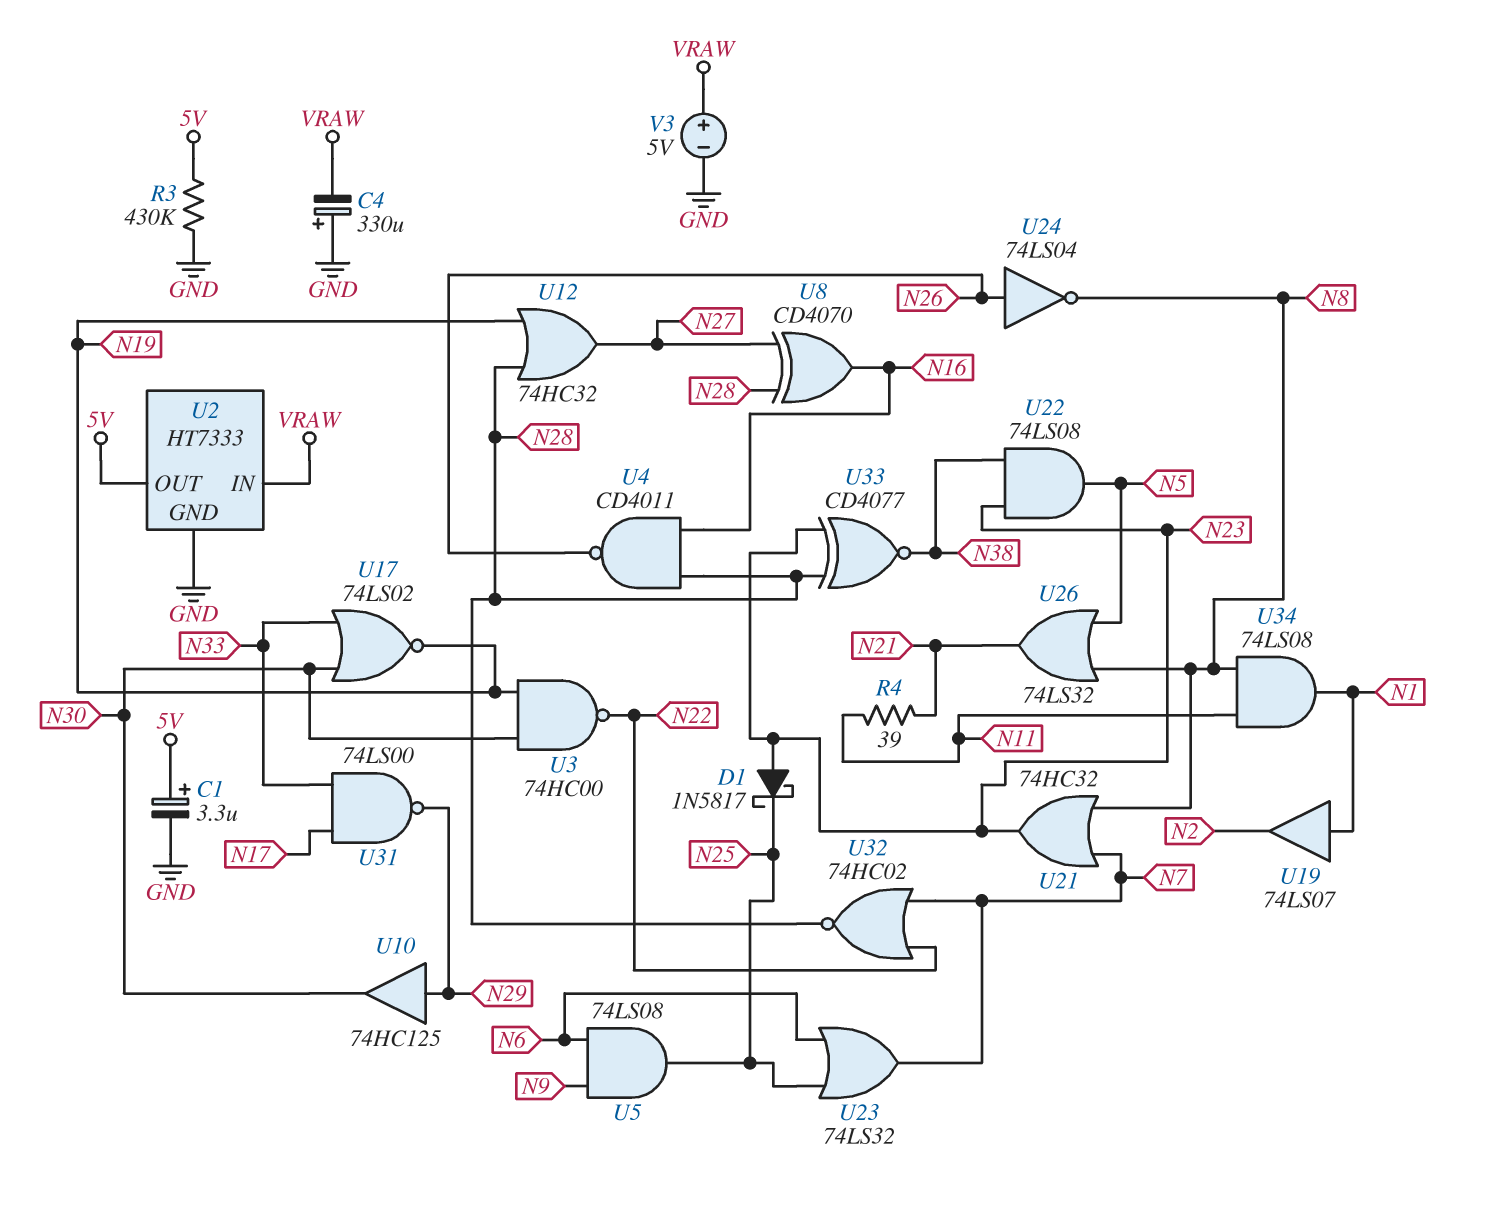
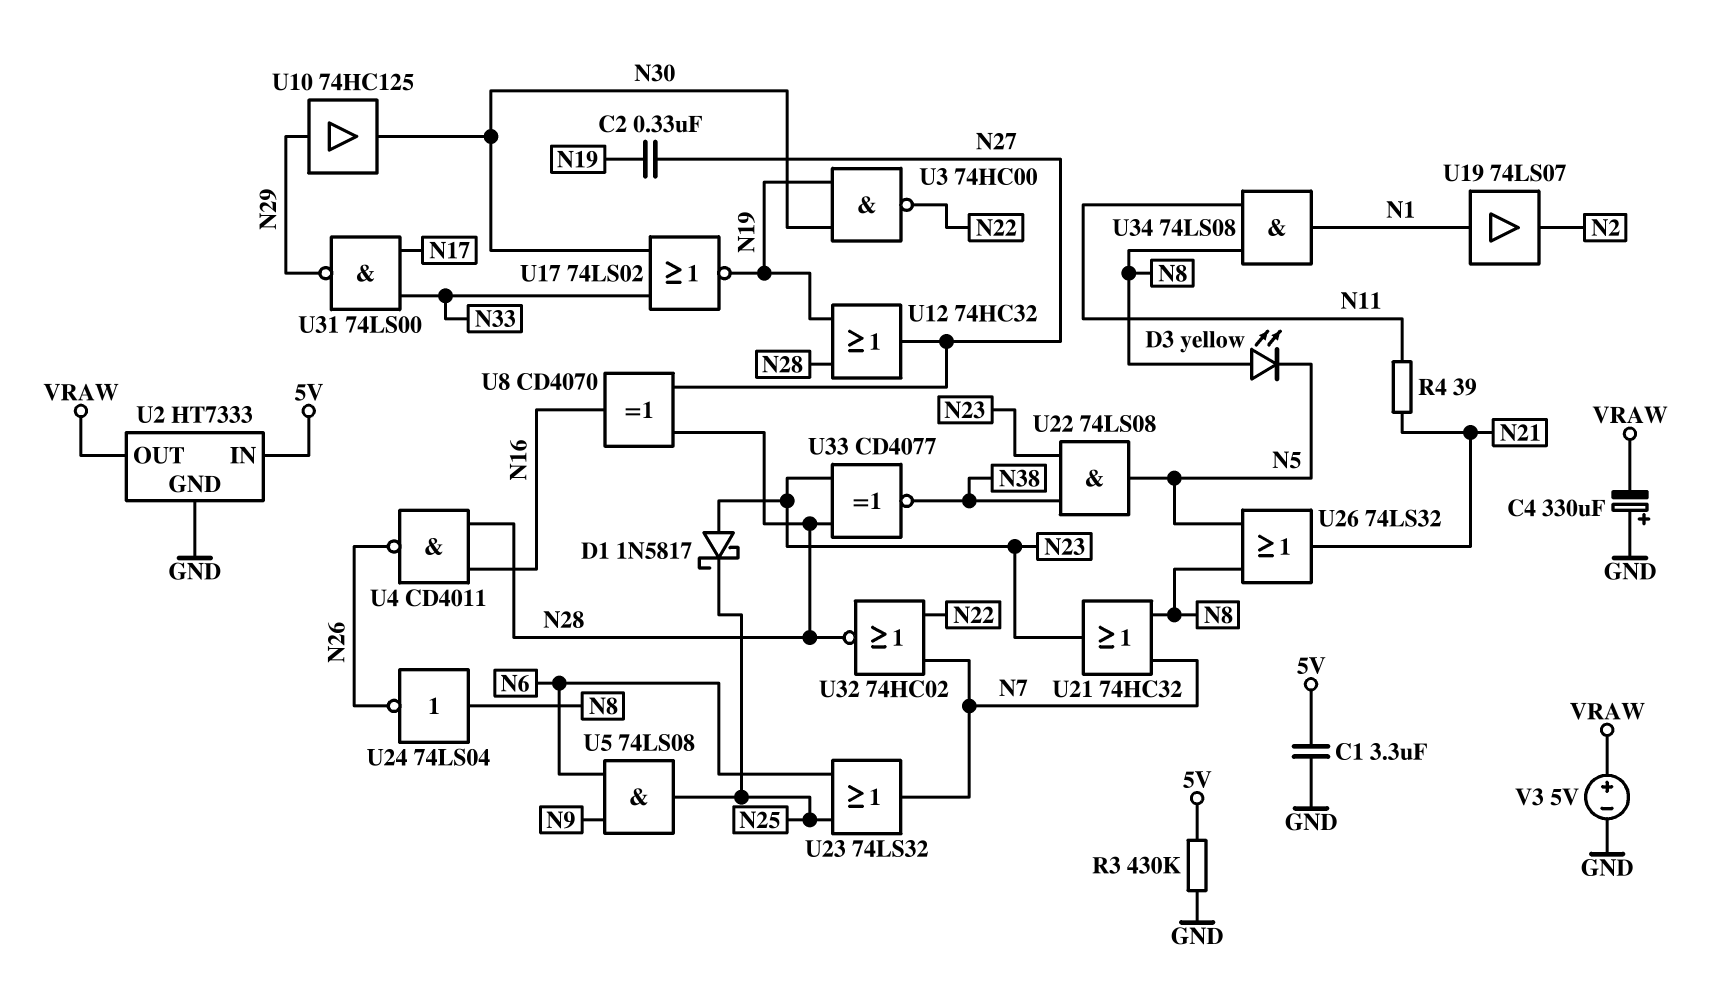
C1: 3.3uF (plus 5V, minus GND) -> 3.3uF (5V, GND)
C2: none -> 330nF (N19, N27)
D3: none -> LED yellow (A N8, K N5)
U2 pin IN: VRAW -> 5V
U2 pin OUT: 5V -> VRAW
U24: NOT 74LS04 (in N26, out N8) -> NOT 74LS04 (in N8, out N26)

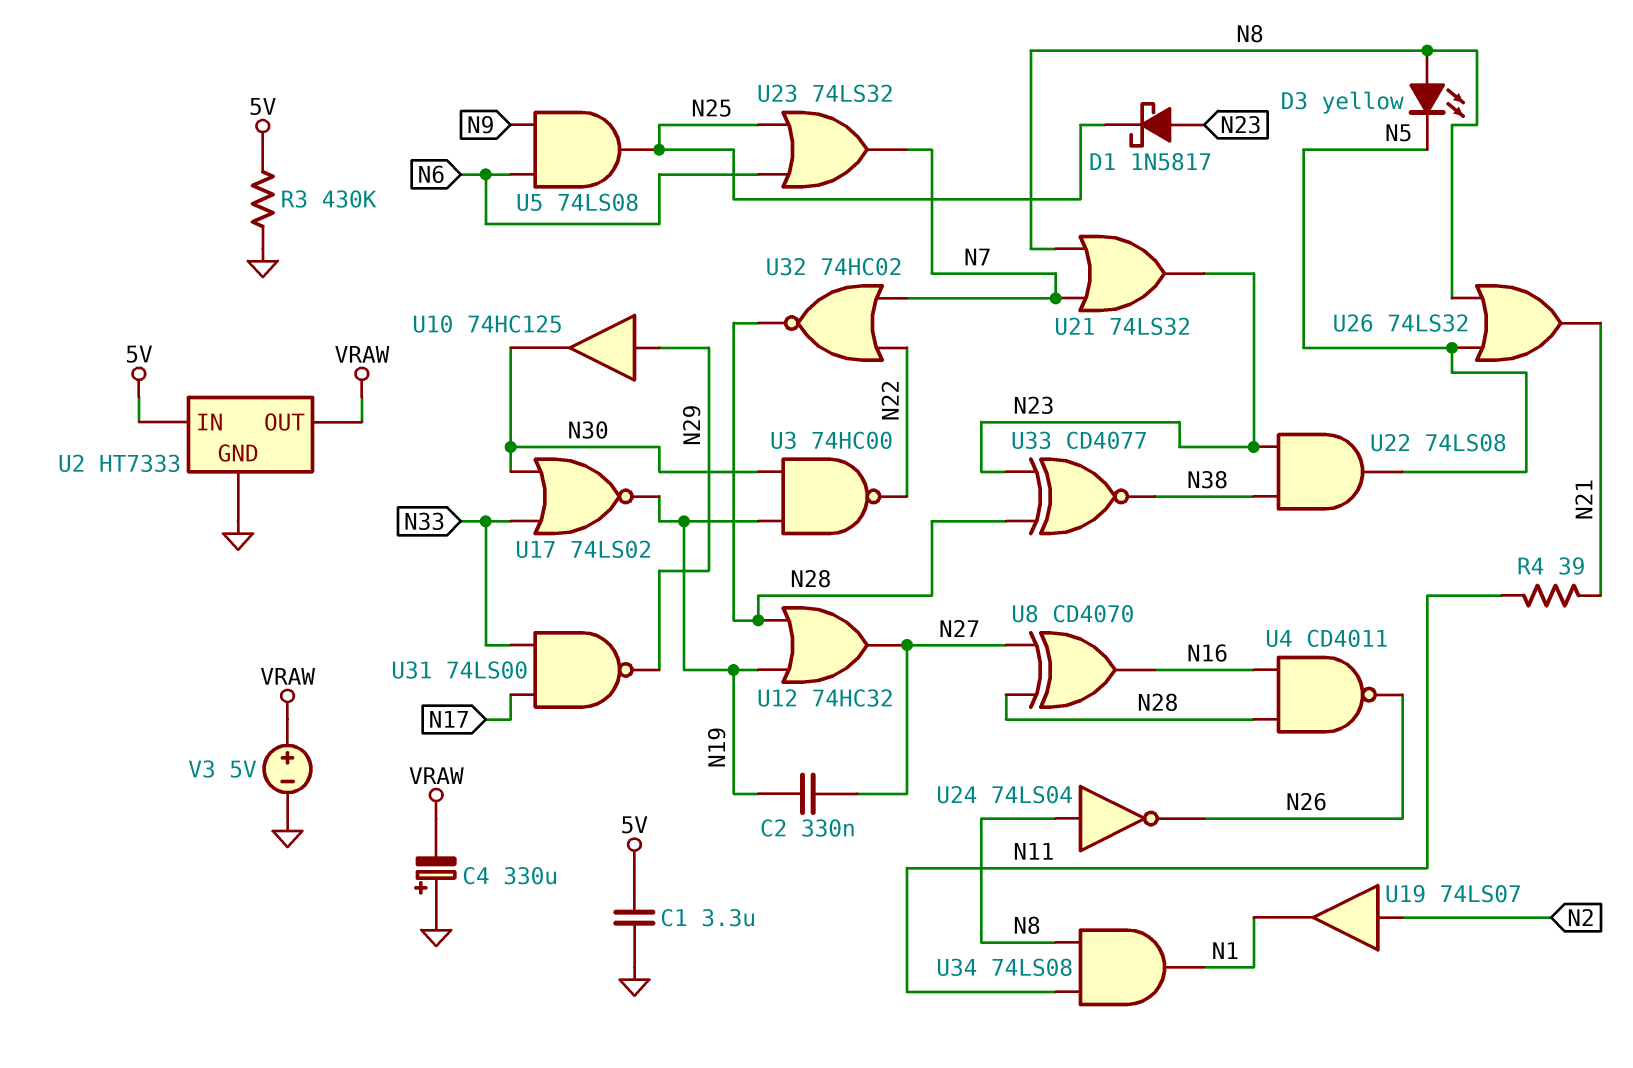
U19: buffer 74LS07 (in N1, out N2) -> buffer 74LS07 (in N2, out N1)
U21: OR 74HC32 (in N7, in N8, out N23) -> OR 74LS32 (in N7, in N8, out N23)

